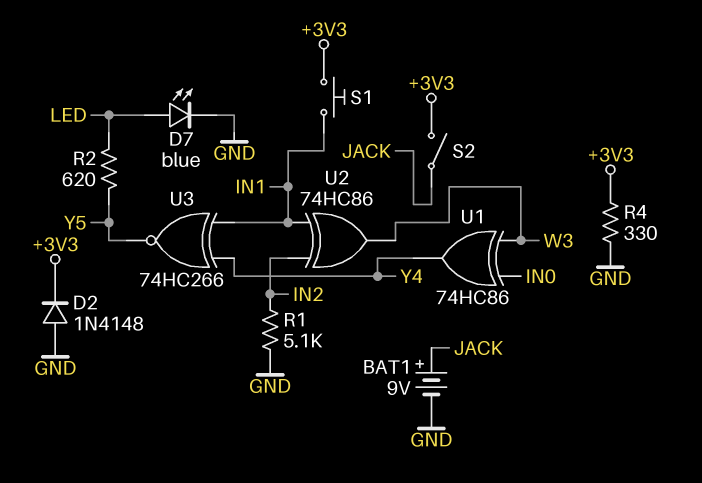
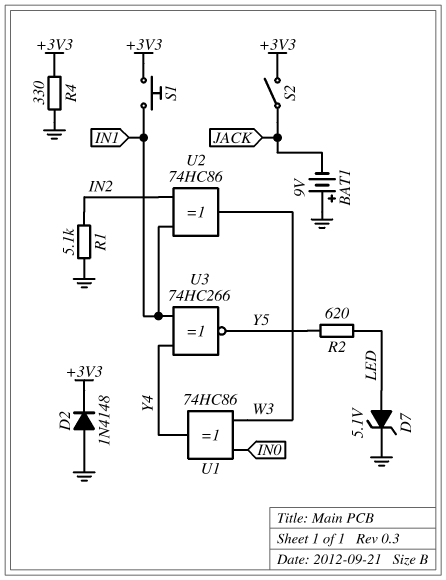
BAT1: 9V (plus JACK, minus GND) -> 9V (plus GND, minus JACK)
D7: LED blue (A LED, K GND) -> zener 5.1V (A LED, K GND)

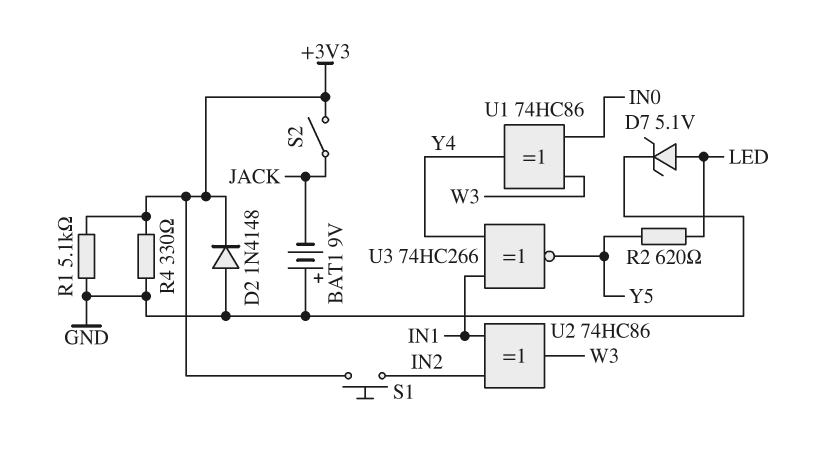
R1: 5.1k (GND, IN2) -> 5.1k (+3V3, GND)
S1: button (+3V3, IN1) -> button (+3V3, IN2)

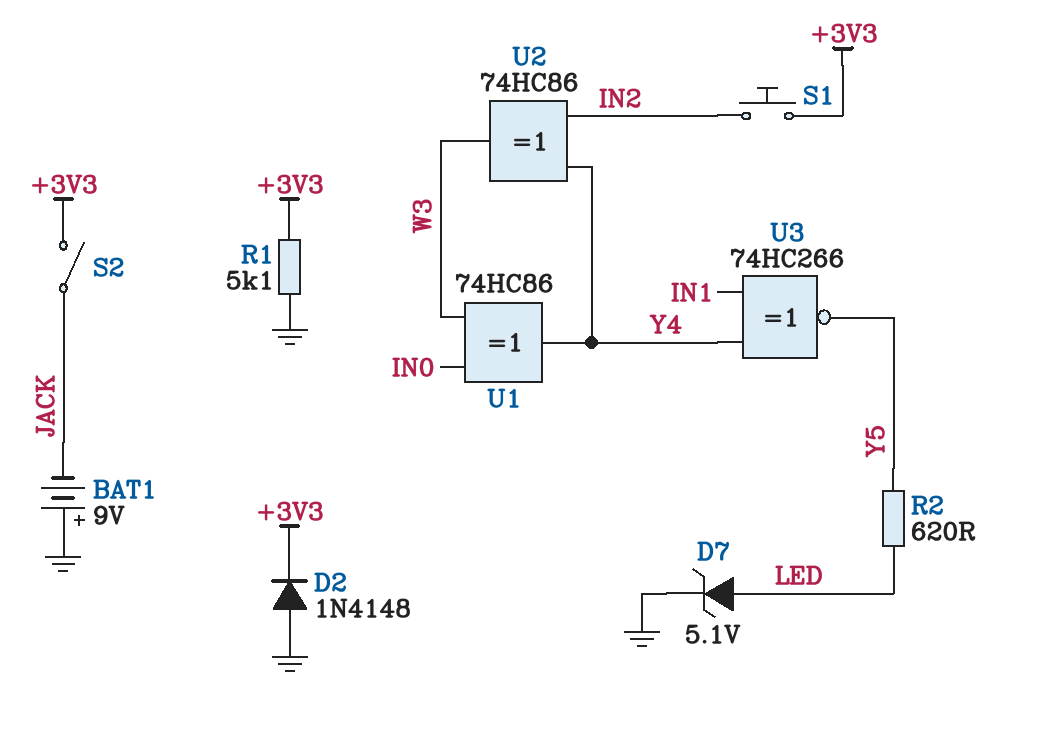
R4: 330 (+3V3, GND) -> none
U2: XOR 74HC86 (in IN1, in IN2, out W3) -> XOR 74HC86 (in IN2, in Y4, out W3)

